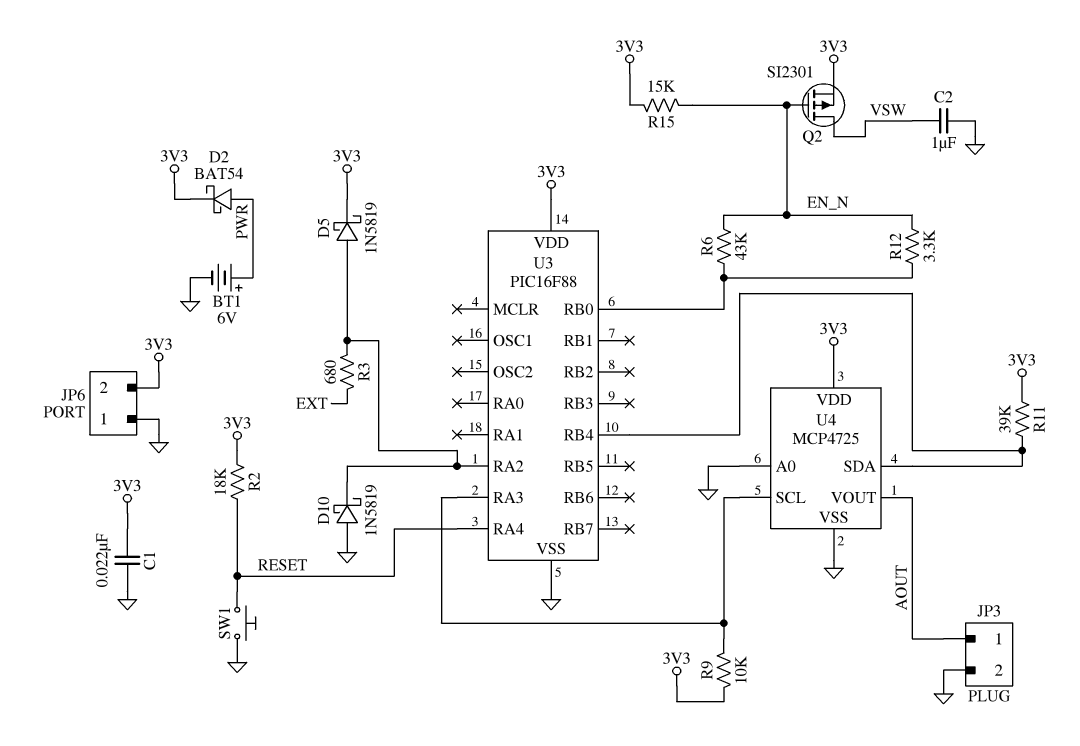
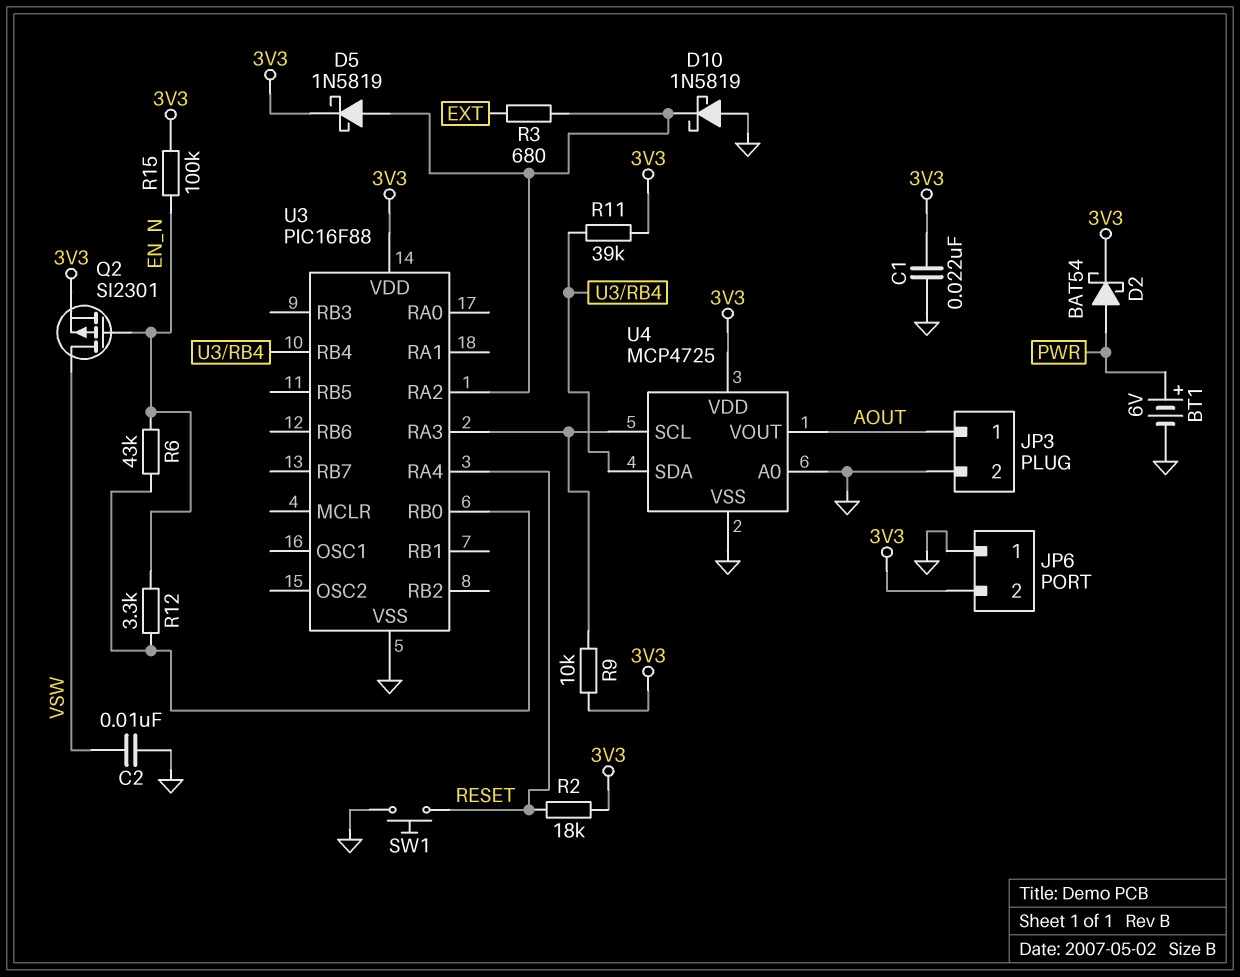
C2: 1uF (GND, VSW) -> 10nF (GND, VSW)
R15: 15k (3V3, EN_N) -> 100k (3V3, EN_N)

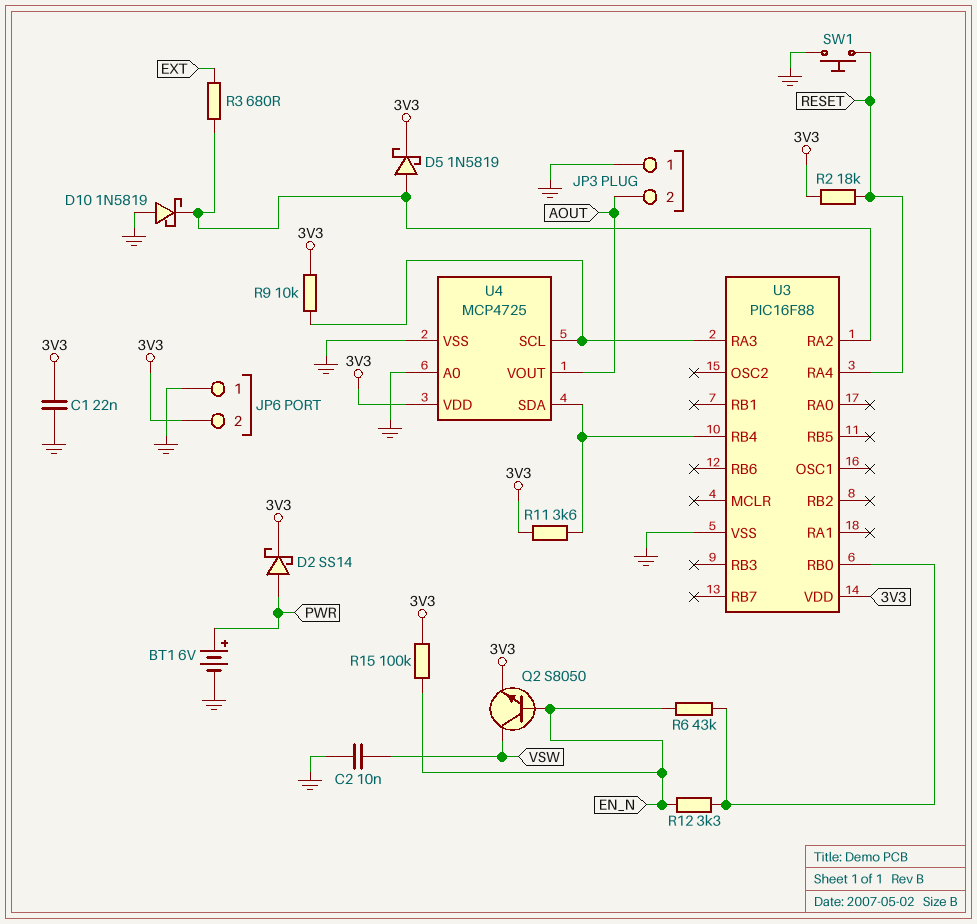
D2: schottky BAT54 (A PWR, K 3V3) -> schottky SS14 (A PWR, K 3V3)
JP3 pin 1: AOUT -> GND
JP3 pin 2: GND -> AOUT
Q2: PMOS SI2301 (G EN_N, D VSW, S 3V3) -> NPN S8050 (B EN_N, C VSW, E 3V3)
R11: 39k (3V3, U3/RB4) -> 3.6k (3V3, U3/RB4)

